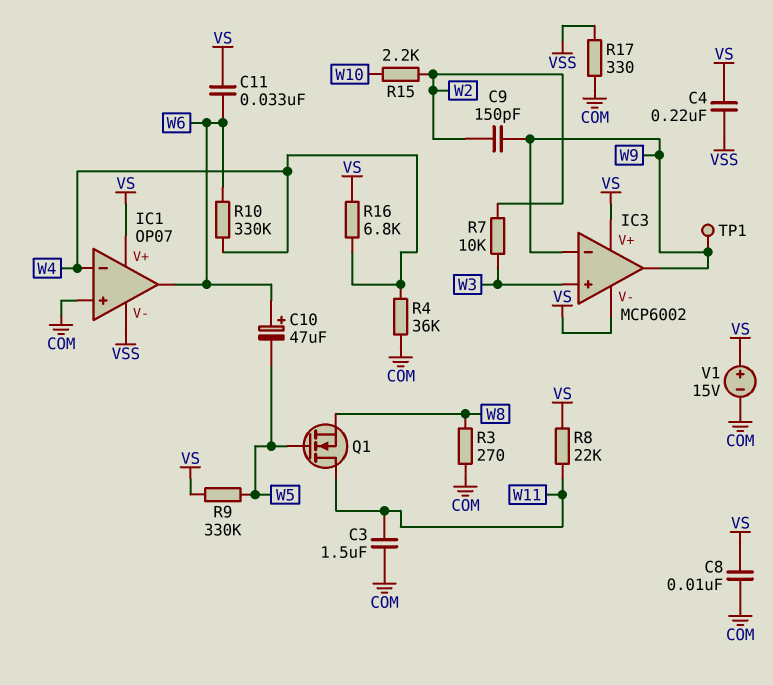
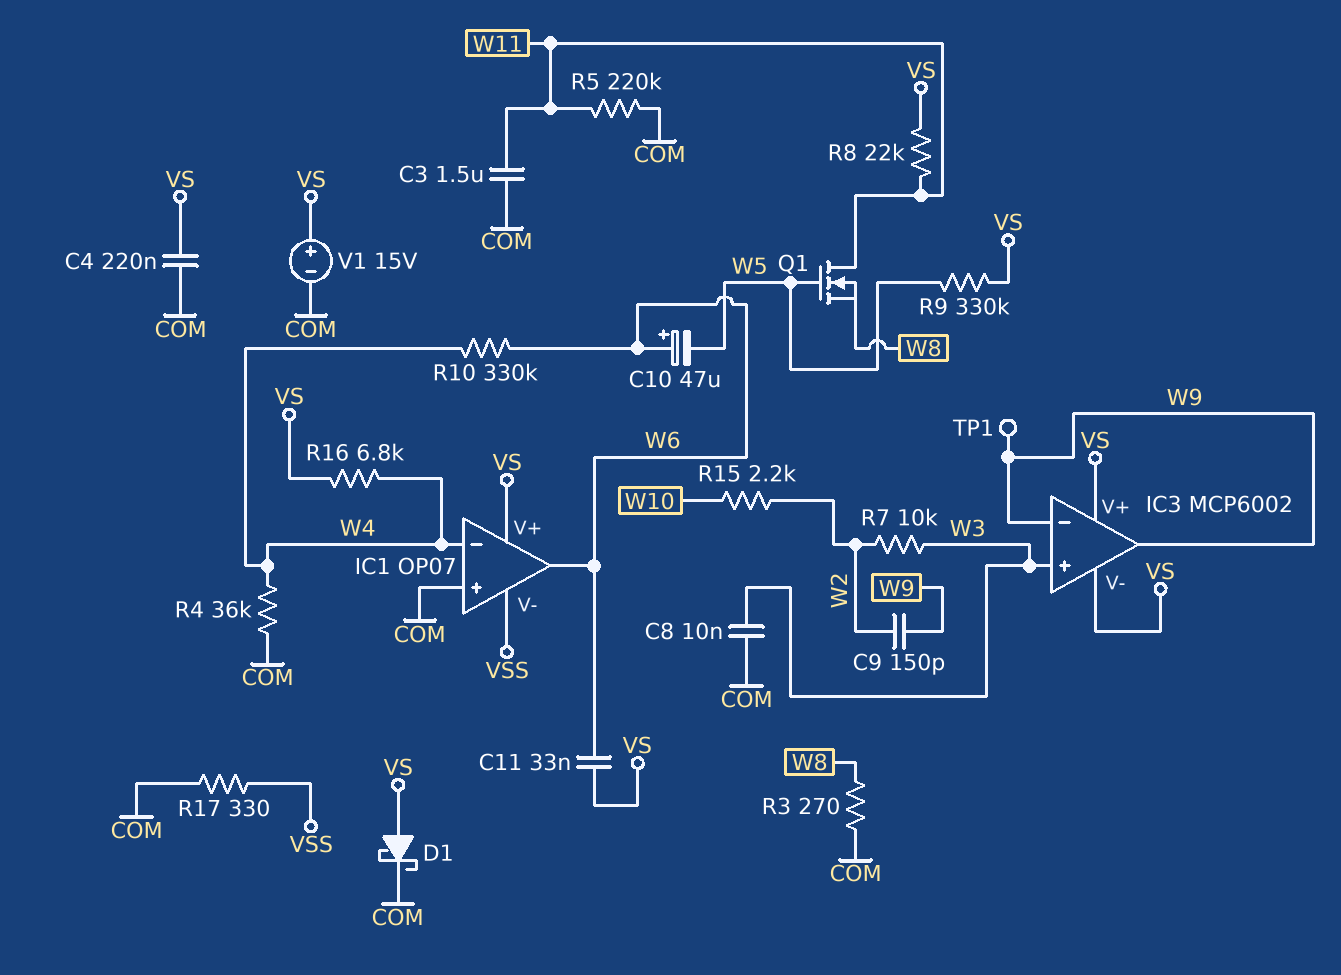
C4: 220nF (VS, VSS) -> 220nF (COM, VS)
C8: 10nF (COM, VS) -> 10nF (COM, W3)
D1: none -> schottky (A VS, K COM)
R5: none -> 220k (COM, W11)

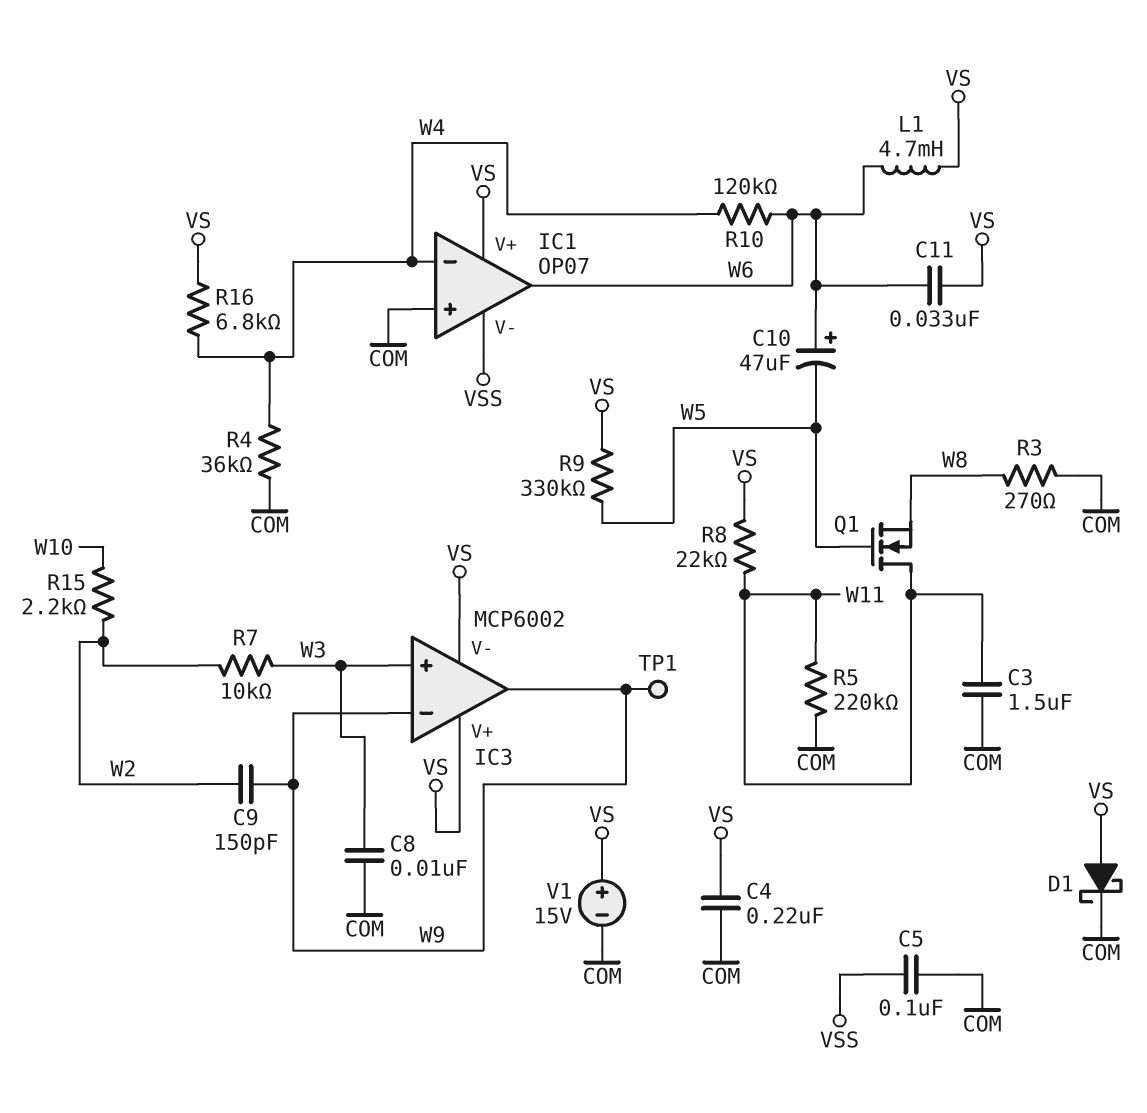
C5: none -> 100nF (COM, VSS)
L1: none -> 4.7mH (VS, W6)
R10: 330k (W4, W6) -> 120k (W4, W6)
R17: 330 (COM, VSS) -> none

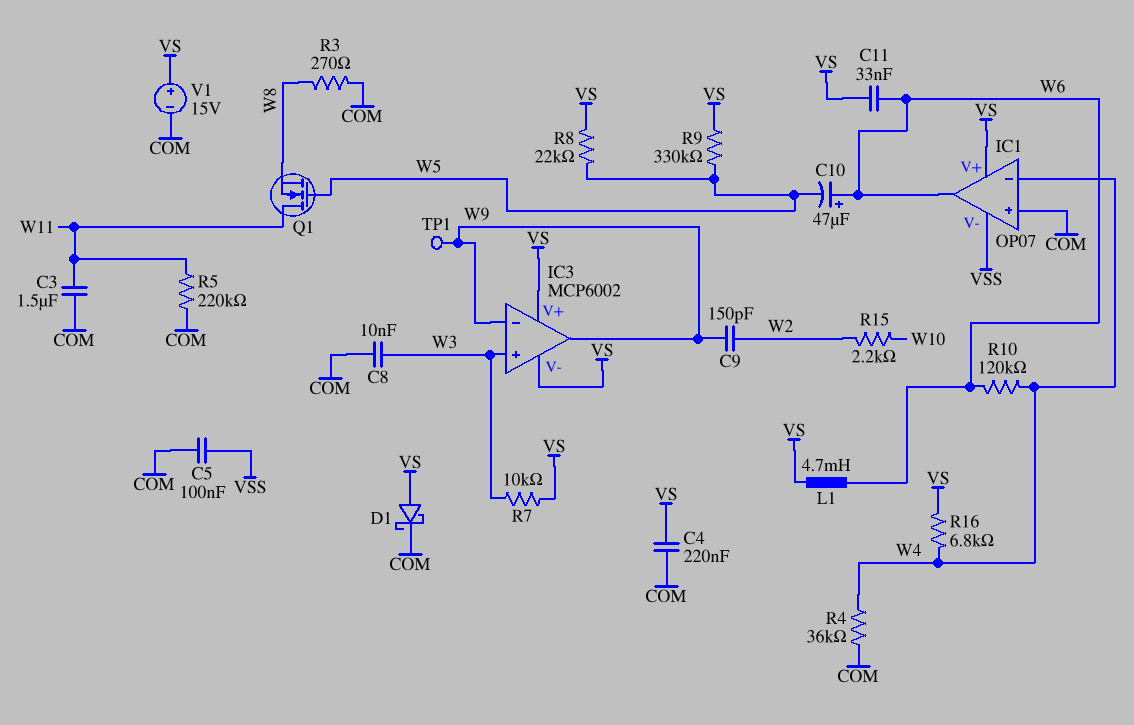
R7: 10k (W2, W3) -> 10k (VS, W3)
R8: 22k (VS, W11) -> 22k (VS, W5)

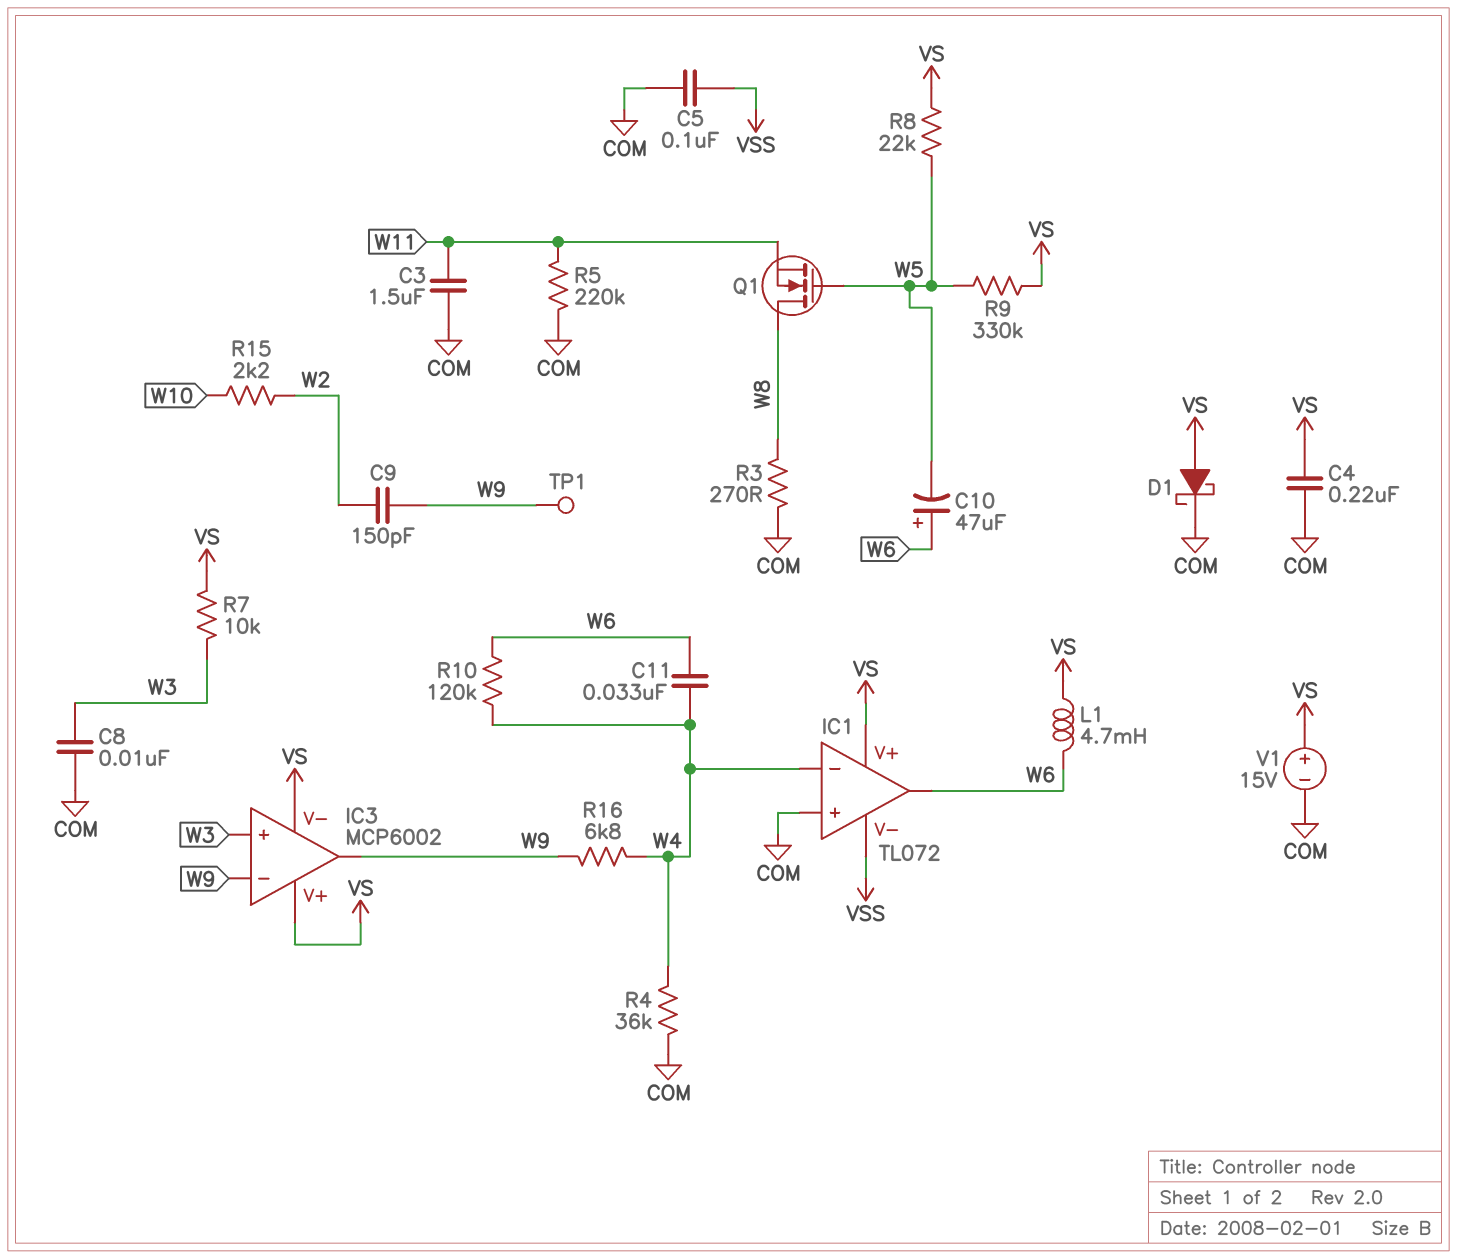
C11: 33nF (VS, W6) -> 33nF (W4, W6)
IC1: OP07 -> TL072
Q1: NMOS (G W5, D W11, S W8) -> NMOS (G W5, D W8, S W11)
R16: 6.8k (VS, W4) -> 6.8k (W4, W9)

